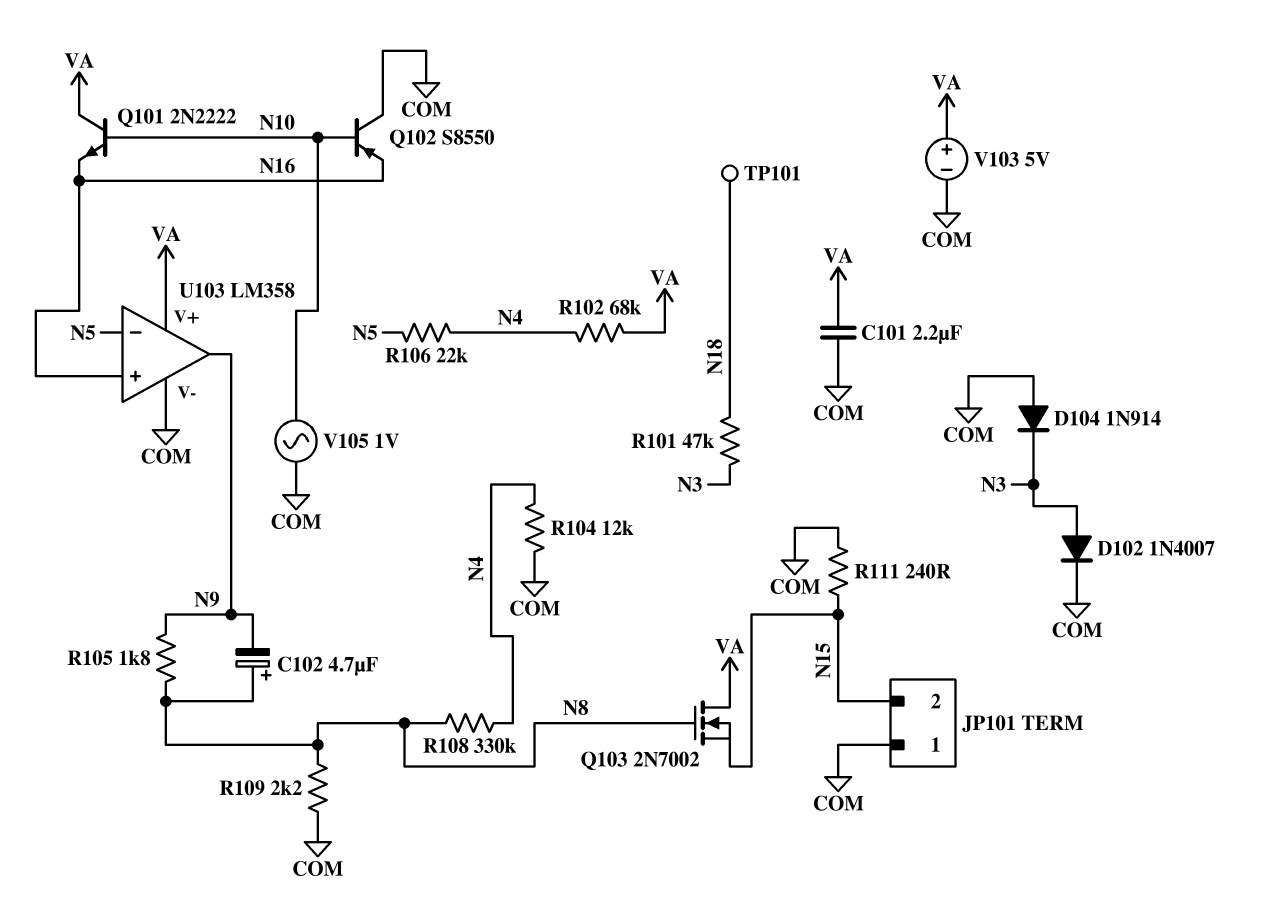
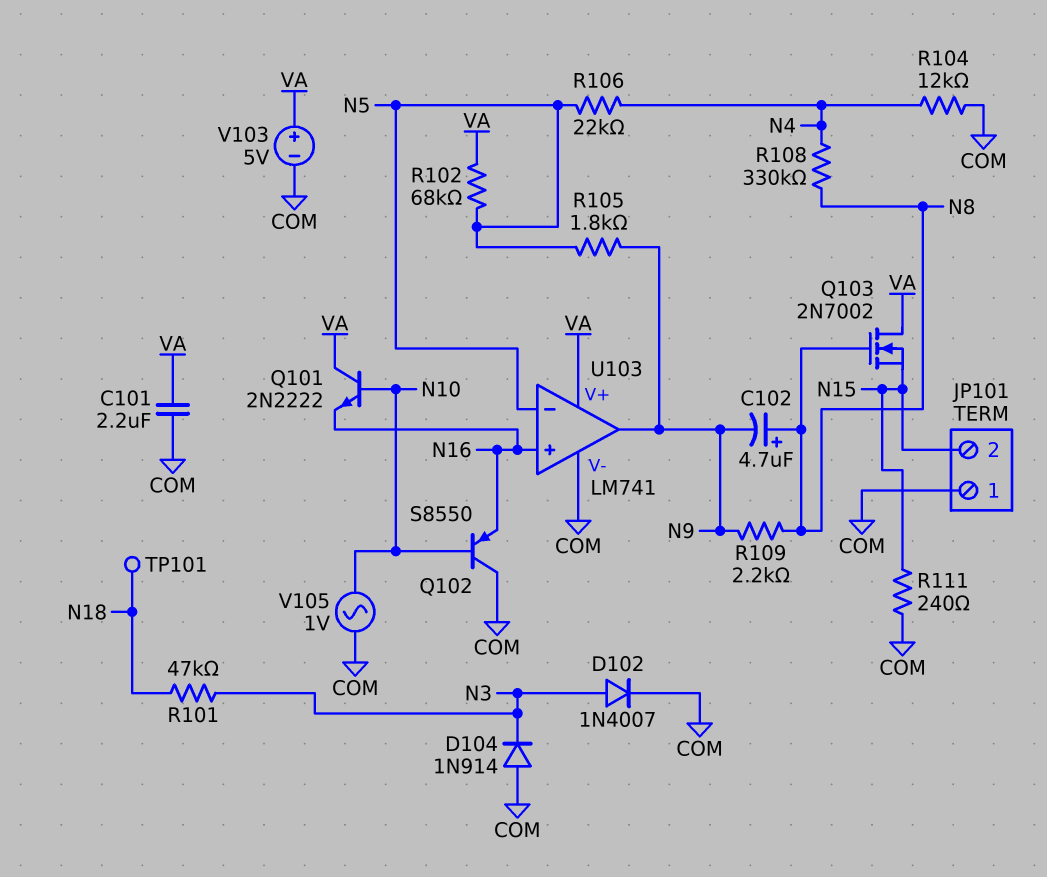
R102: 68k (N4, VA) -> 68k (N5, VA)
R105: 1.8k (N8, N9) -> 1.8k (N5, N9)
R109: 2.2k (COM, N8) -> 2.2k (N8, N9)
U103: LM358 -> LM741

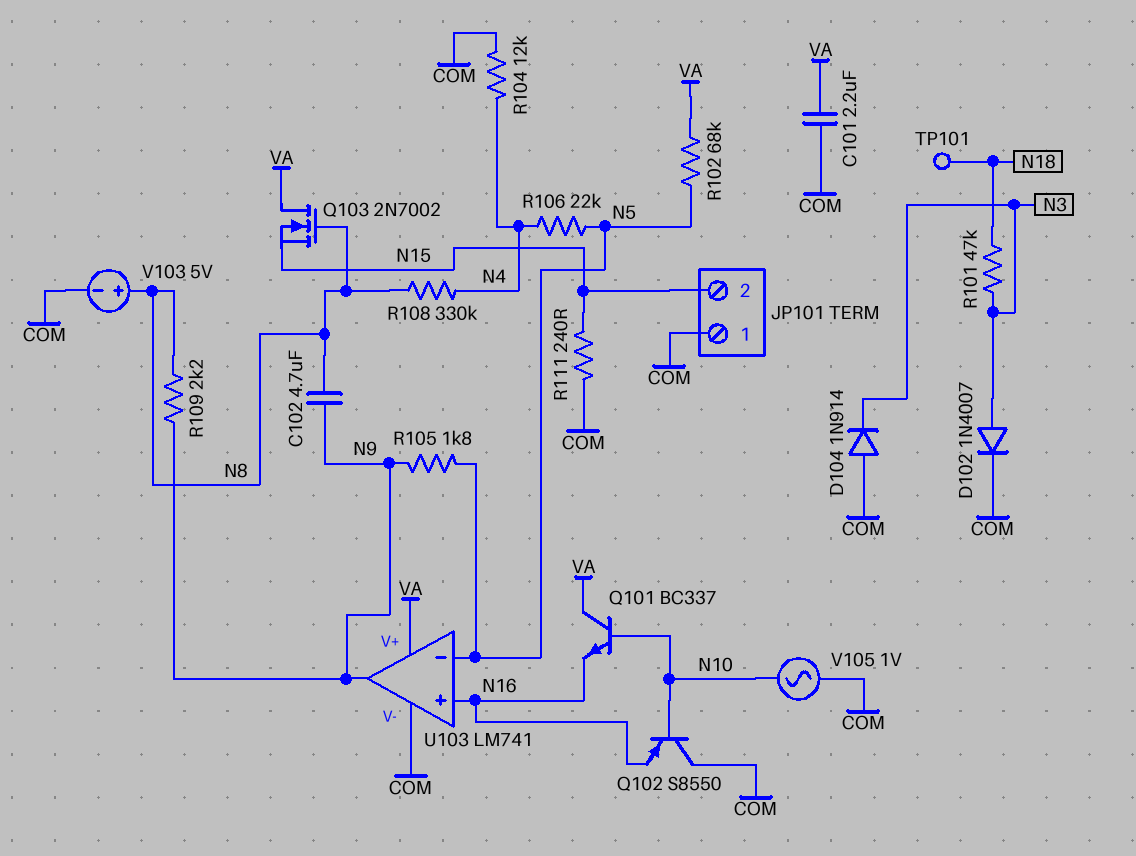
C102: 4.7uF (plus N8, minus N9) -> 4.7uF (N8, N9)
Q101: NPN 2N2222 (B N10, C VA, E N16) -> NPN BC337 (B N10, C VA, E N16)
V103: 5V (plus VA, minus COM) -> 5V (plus N8, minus COM)

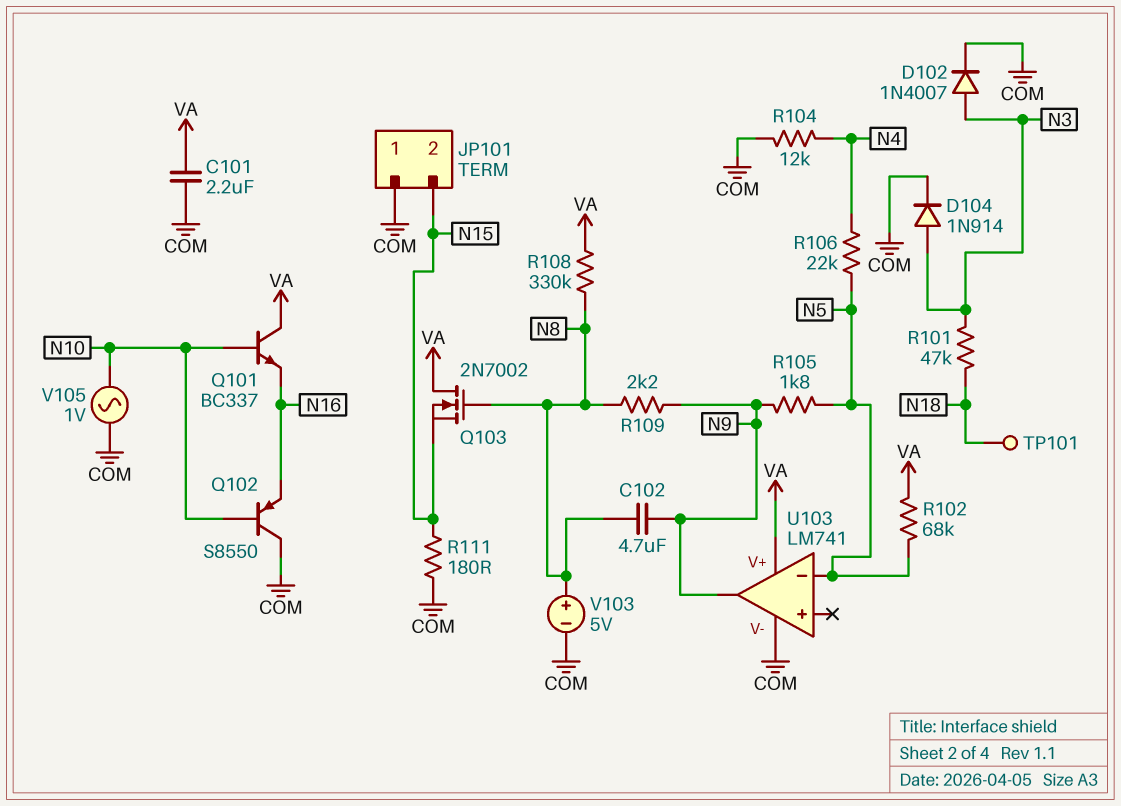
D104: diode 1N914 (A COM, K N3) -> diode 1N914 (A N3, K COM)
R108: 330k (N4, N8) -> 330k (N8, VA)
R111: 240 (COM, N15) -> 180 (COM, N15)
U103 pin in+: N16 -> none

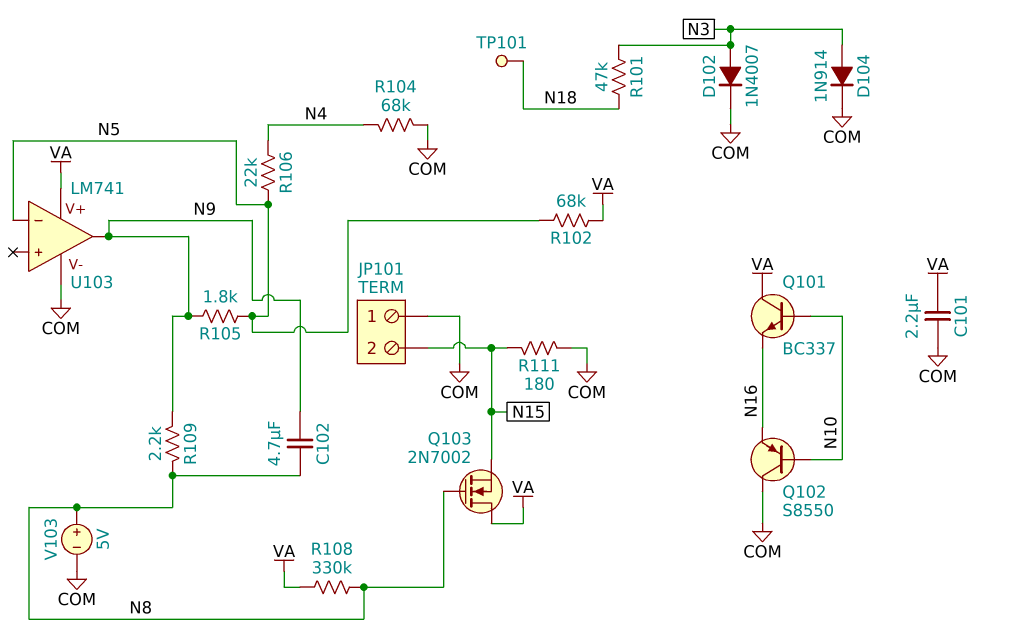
R104: 12k (COM, N4) -> 68k (COM, N4)
V105: AC 1V (COM, N10) -> none

